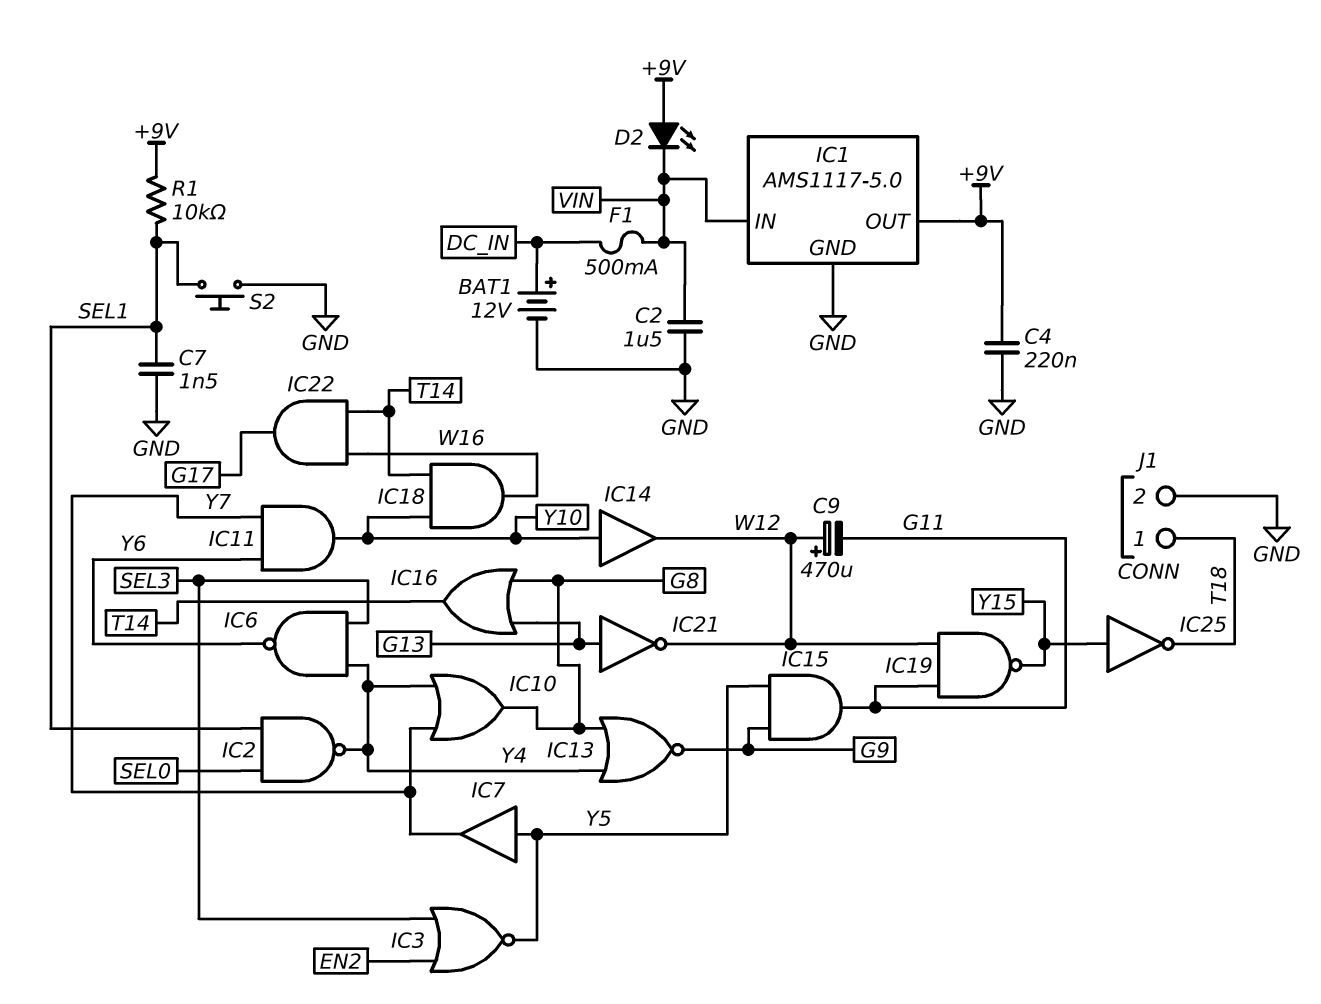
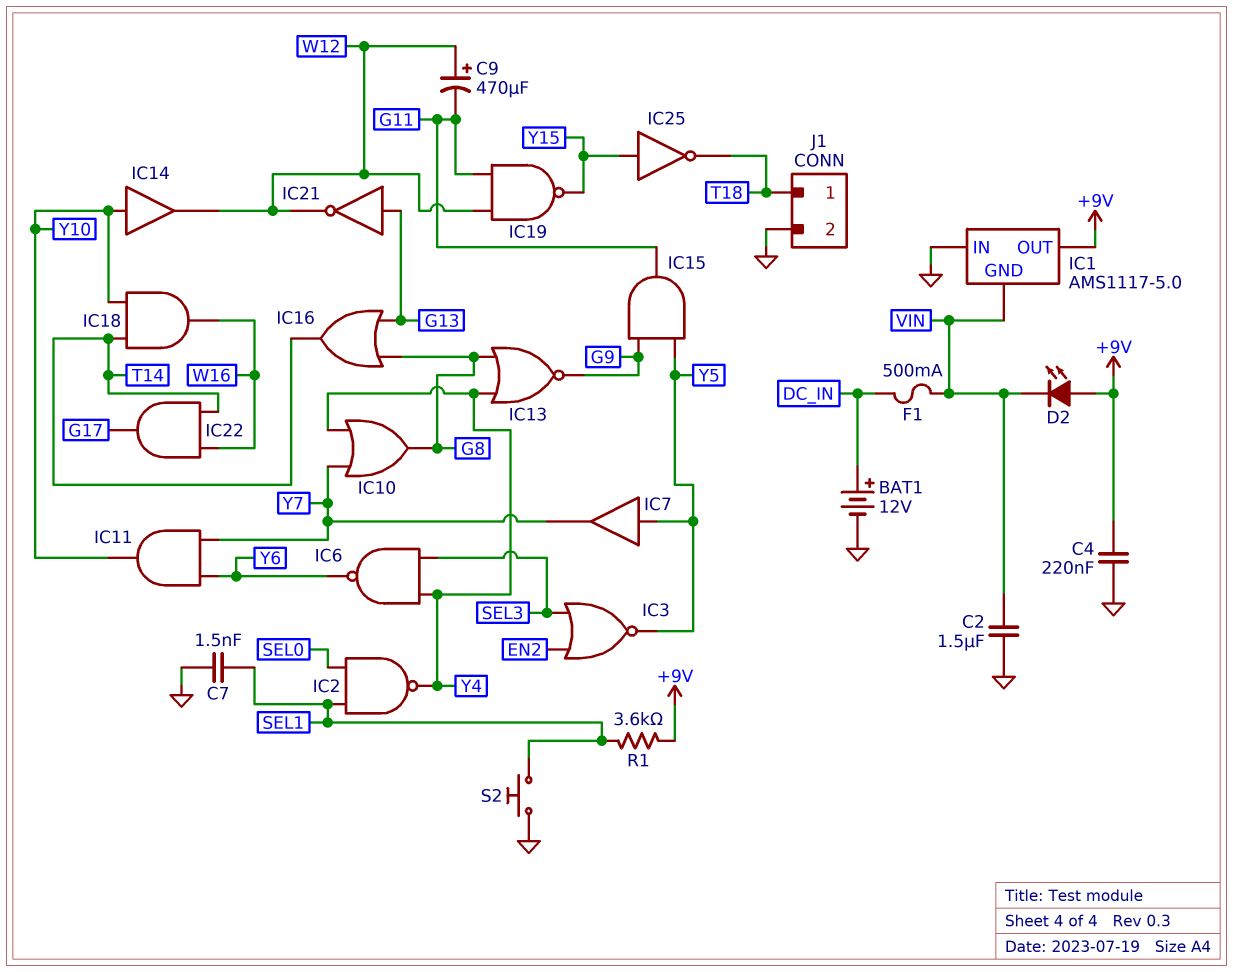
IC1 pin GND: GND -> VIN
IC1 pin IN: VIN -> GND
R1: 10k (+9V, SEL1) -> 3.6k (+9V, SEL1)

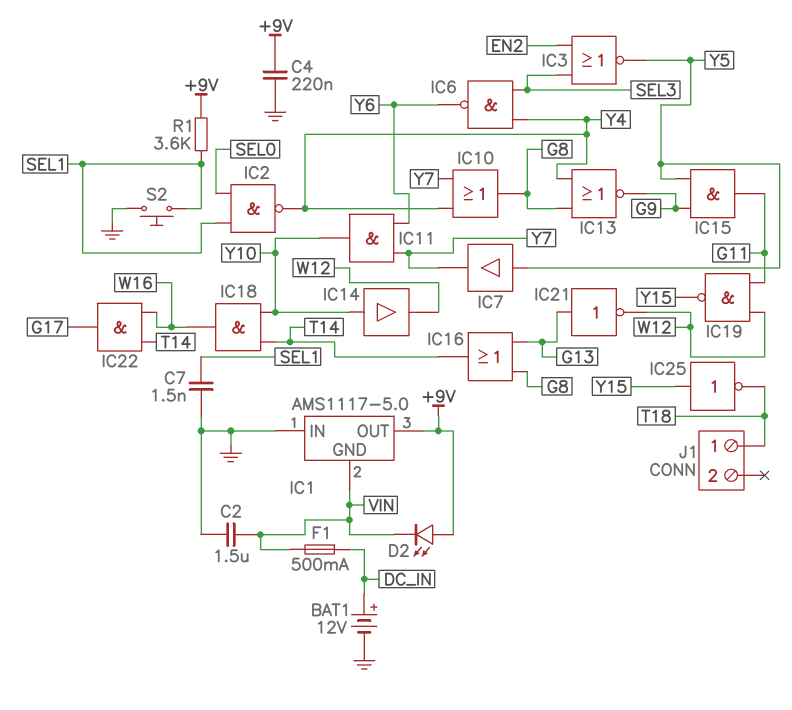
C9: 470uF (plus W12, minus G11) -> none
J1 pin 2: GND -> none

